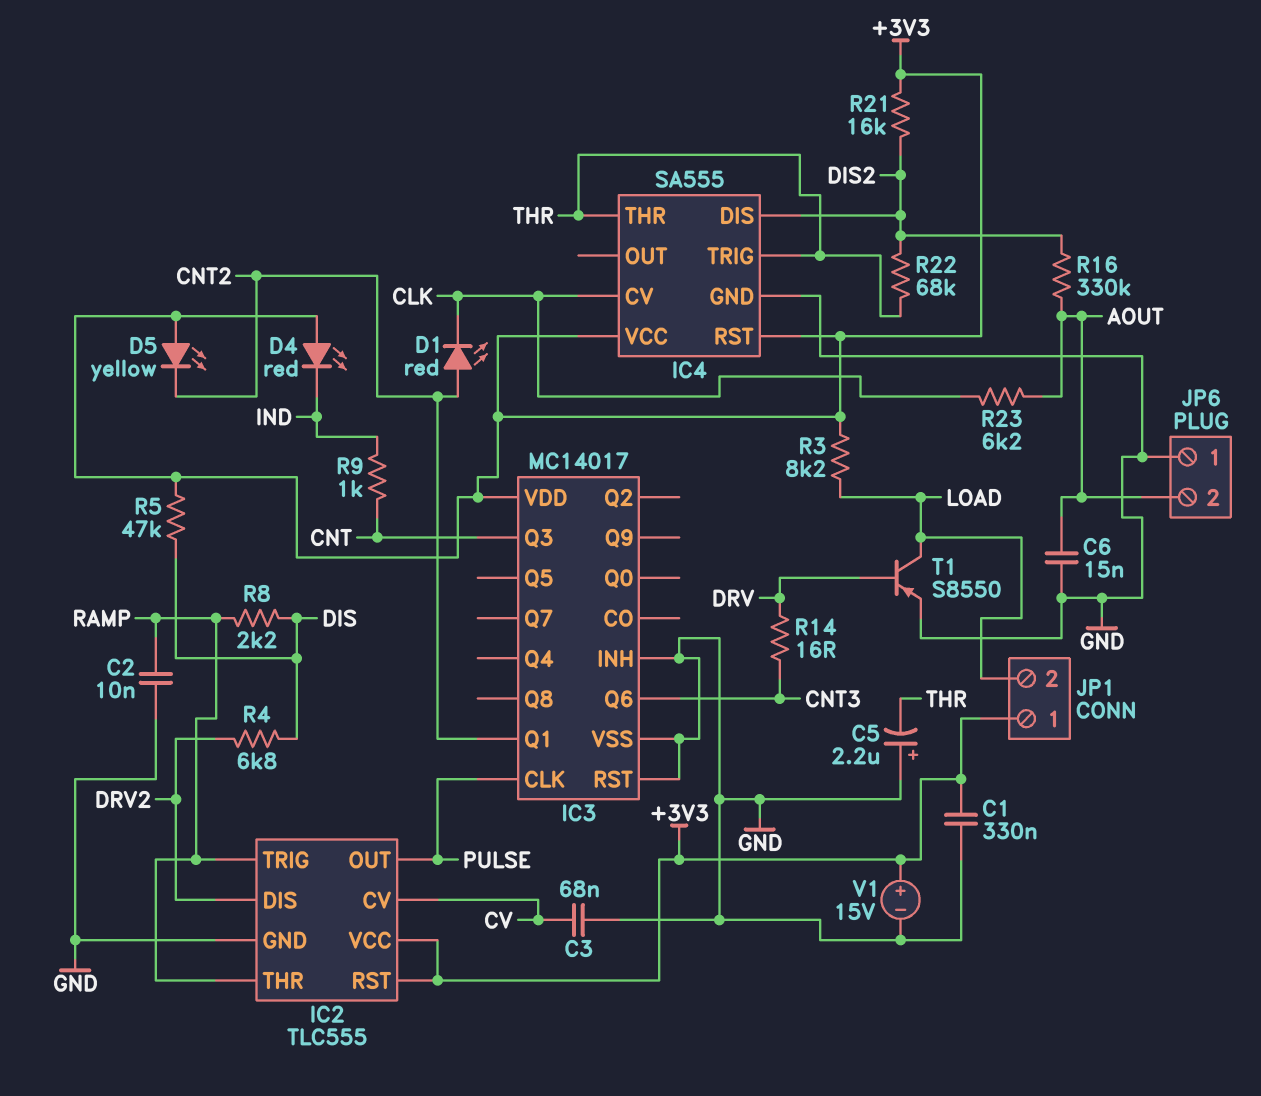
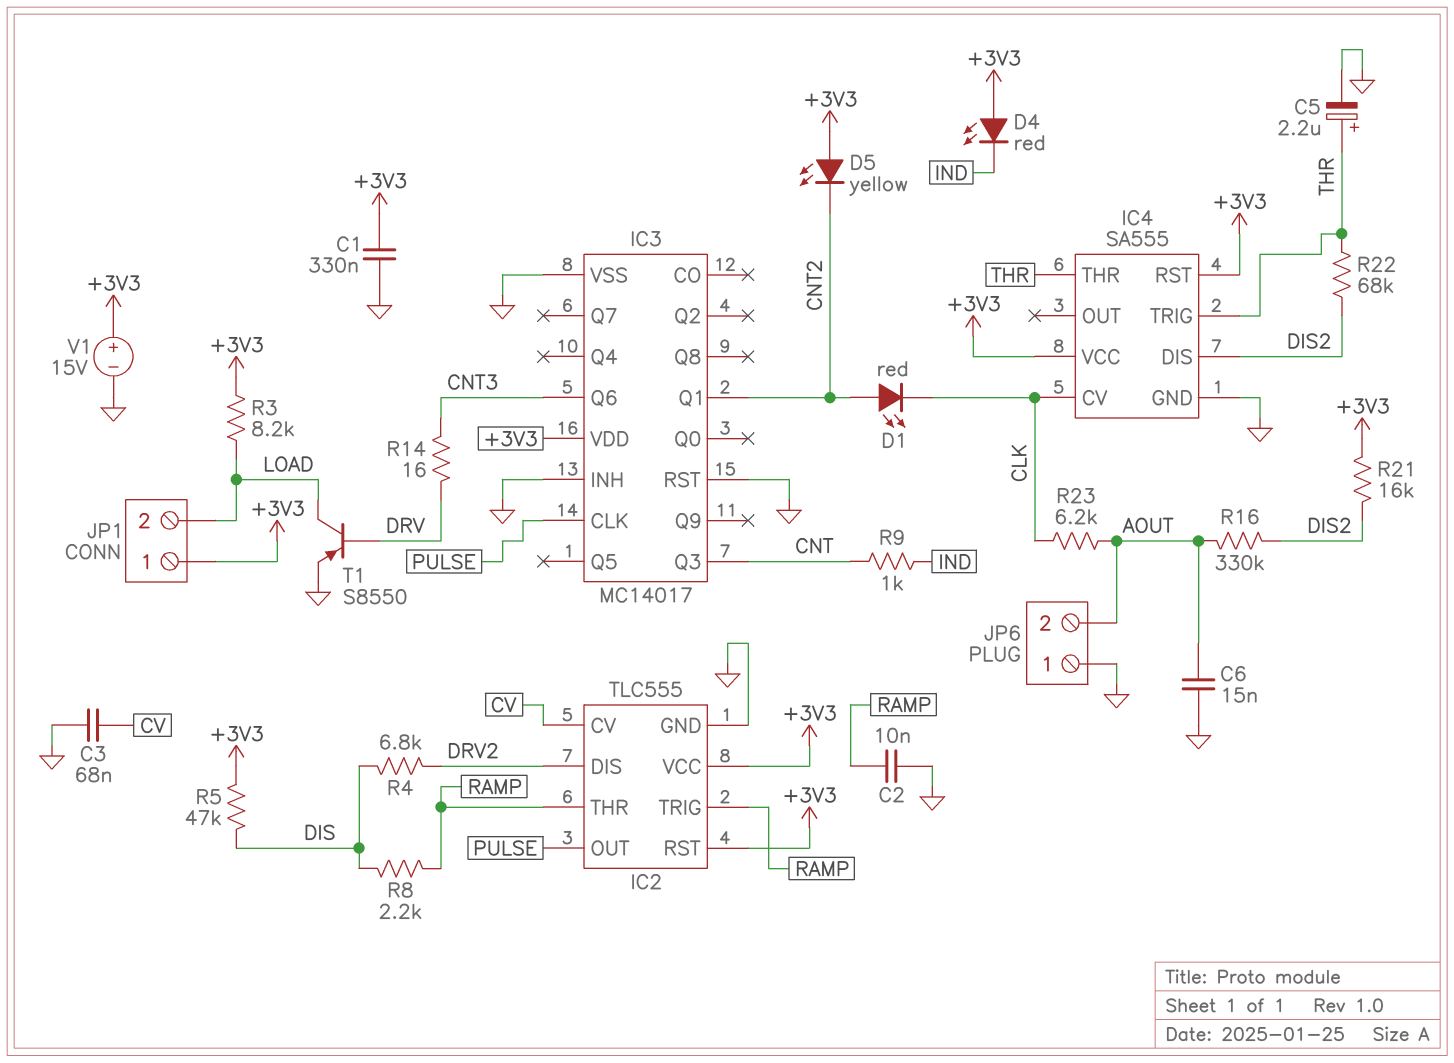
C5: 2.2uF (plus GND, minus THR) -> 2.2uF (plus THR, minus GND)

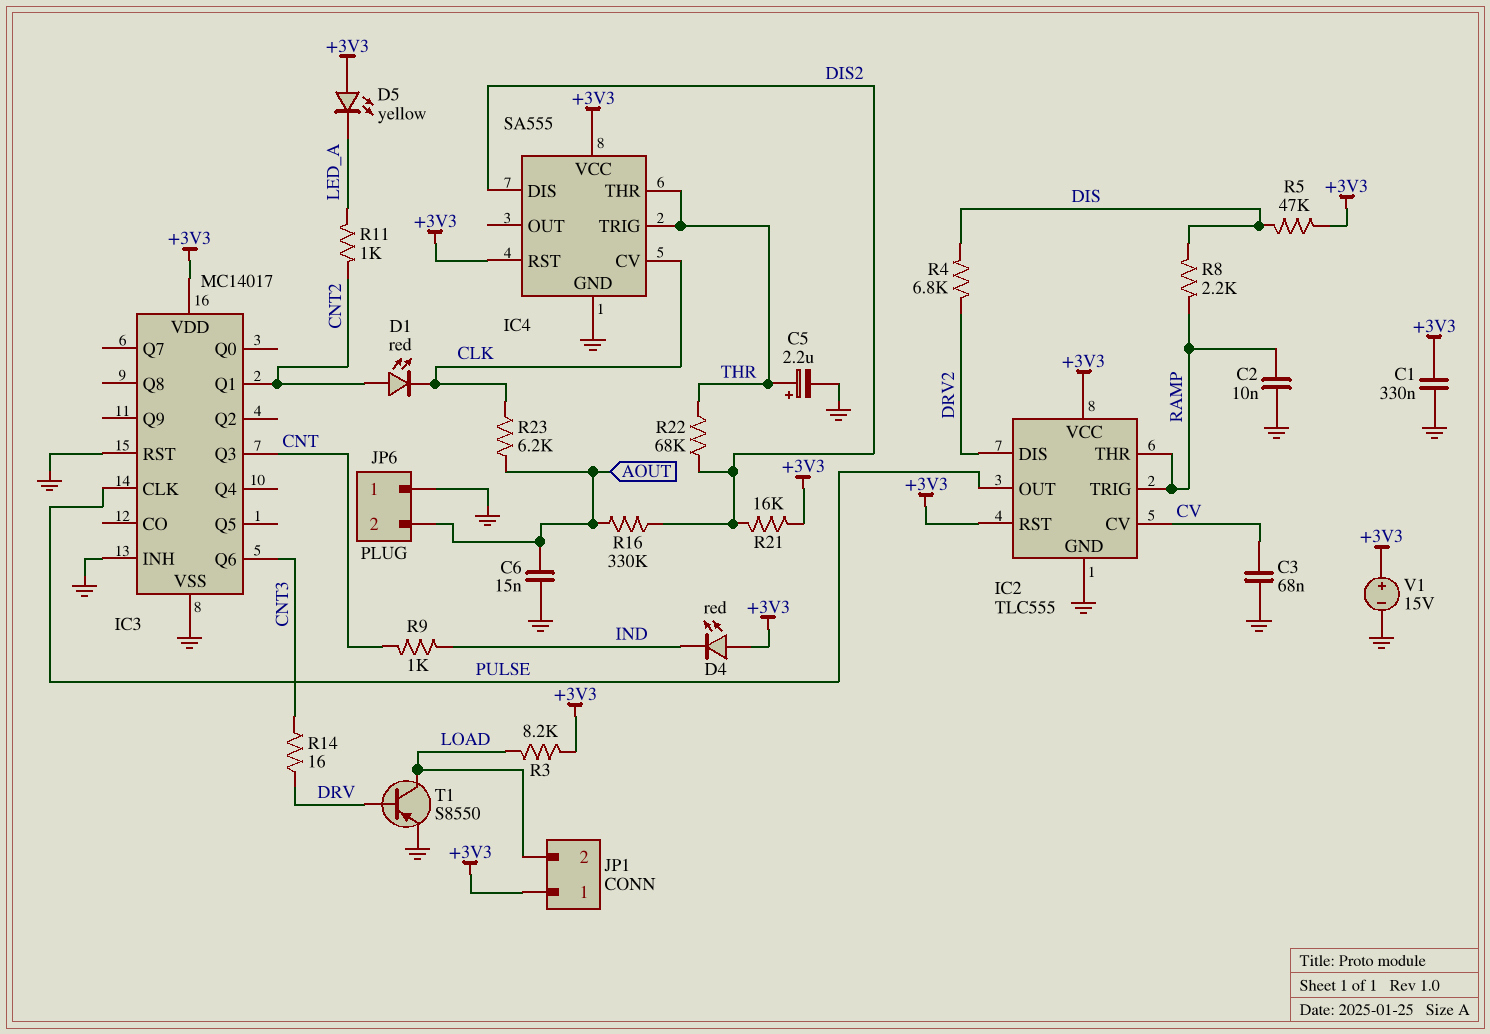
D5: LED yellow (A +3V3, K CNT2) -> LED yellow (A +3V3, K LED_A)
R11: none -> 1k (CNT2, LED_A)

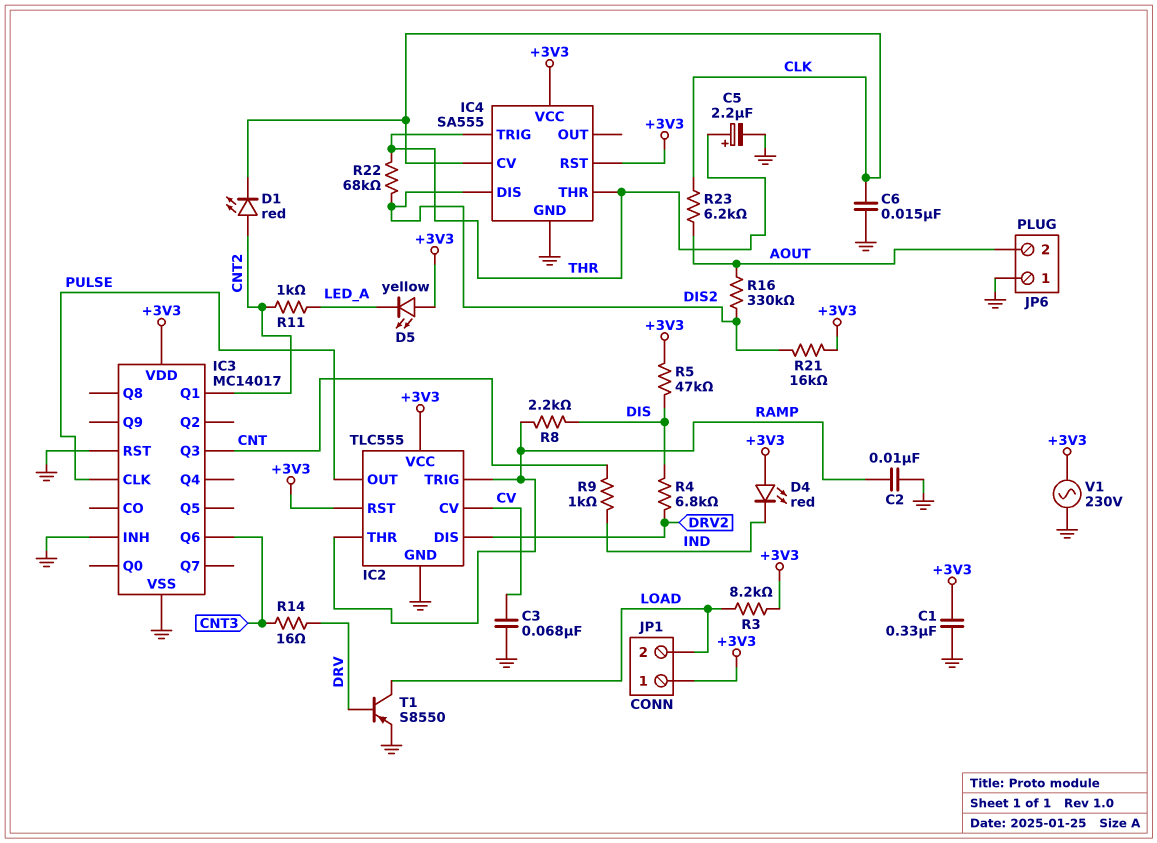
C6: 15nF (AOUT, GND) -> 15nF (CLK, GND)
V1: 15V (plus +3V3, minus GND) -> AC 230V (+3V3, GND)

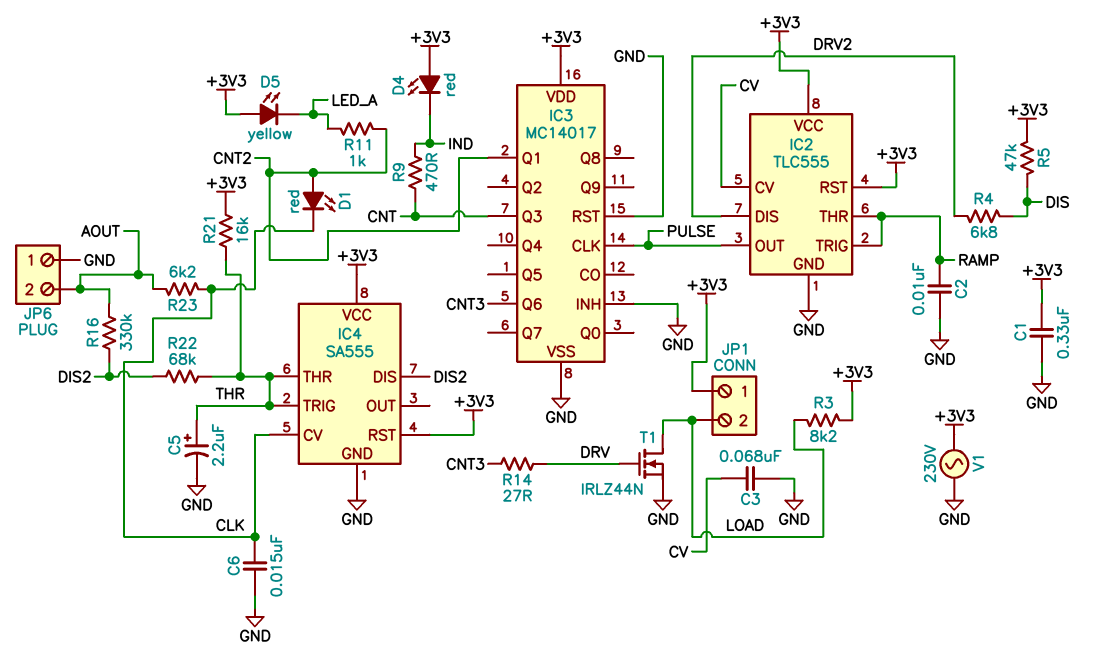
R8: 2.2k (DIS, RAMP) -> none
R9: 1k (CNT, IND) -> 470 (CNT, IND)
R14: 16 (CNT3, DRV) -> 27 (CNT3, DRV)
R21: 16k (+3V3, DIS2) -> 16k (+3V3, THR)
T1: PNP S8550 (B DRV, C LOAD, E GND) -> NMOS IRLZ44N (G DRV, D LOAD, S GND)

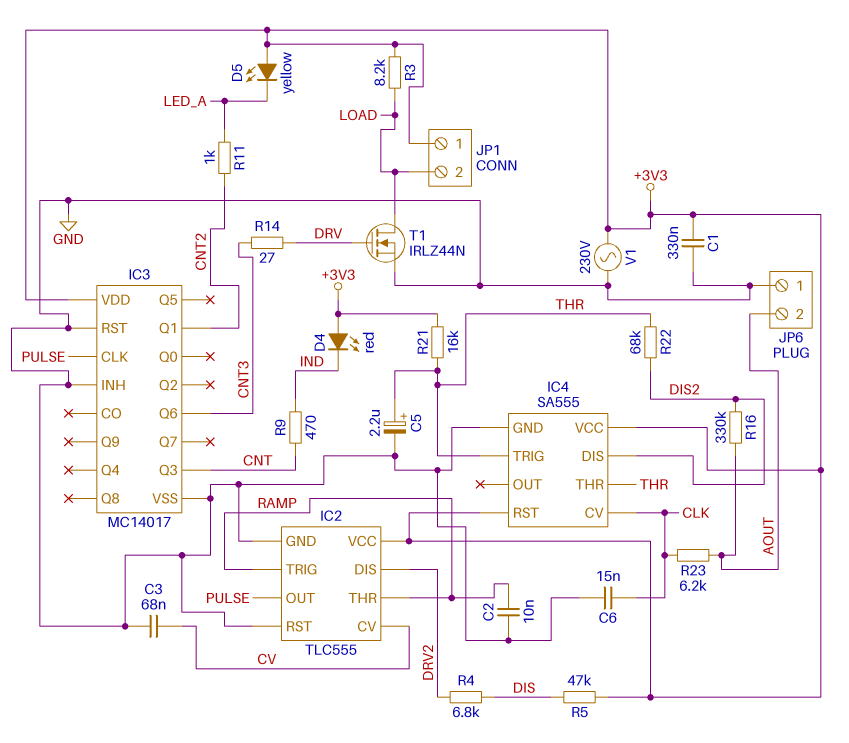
D1: LED red (A CNT2, K CLK) -> none
IC2 pin RST: +3V3 -> GND

